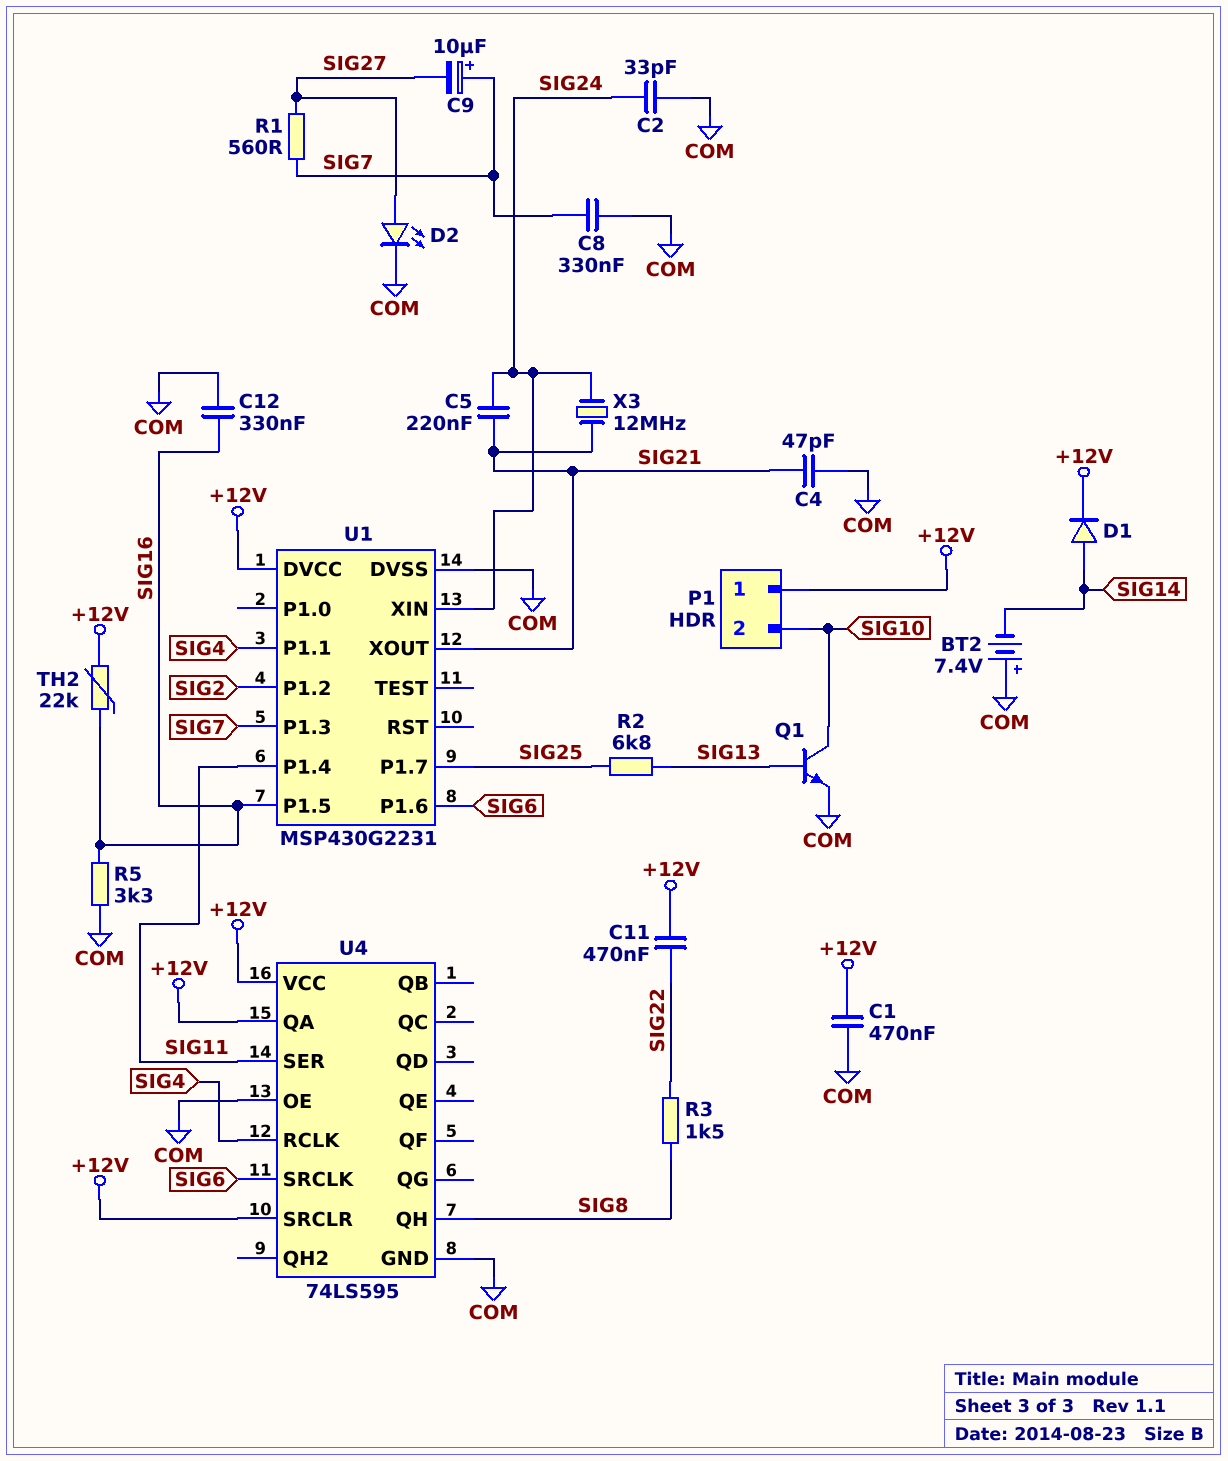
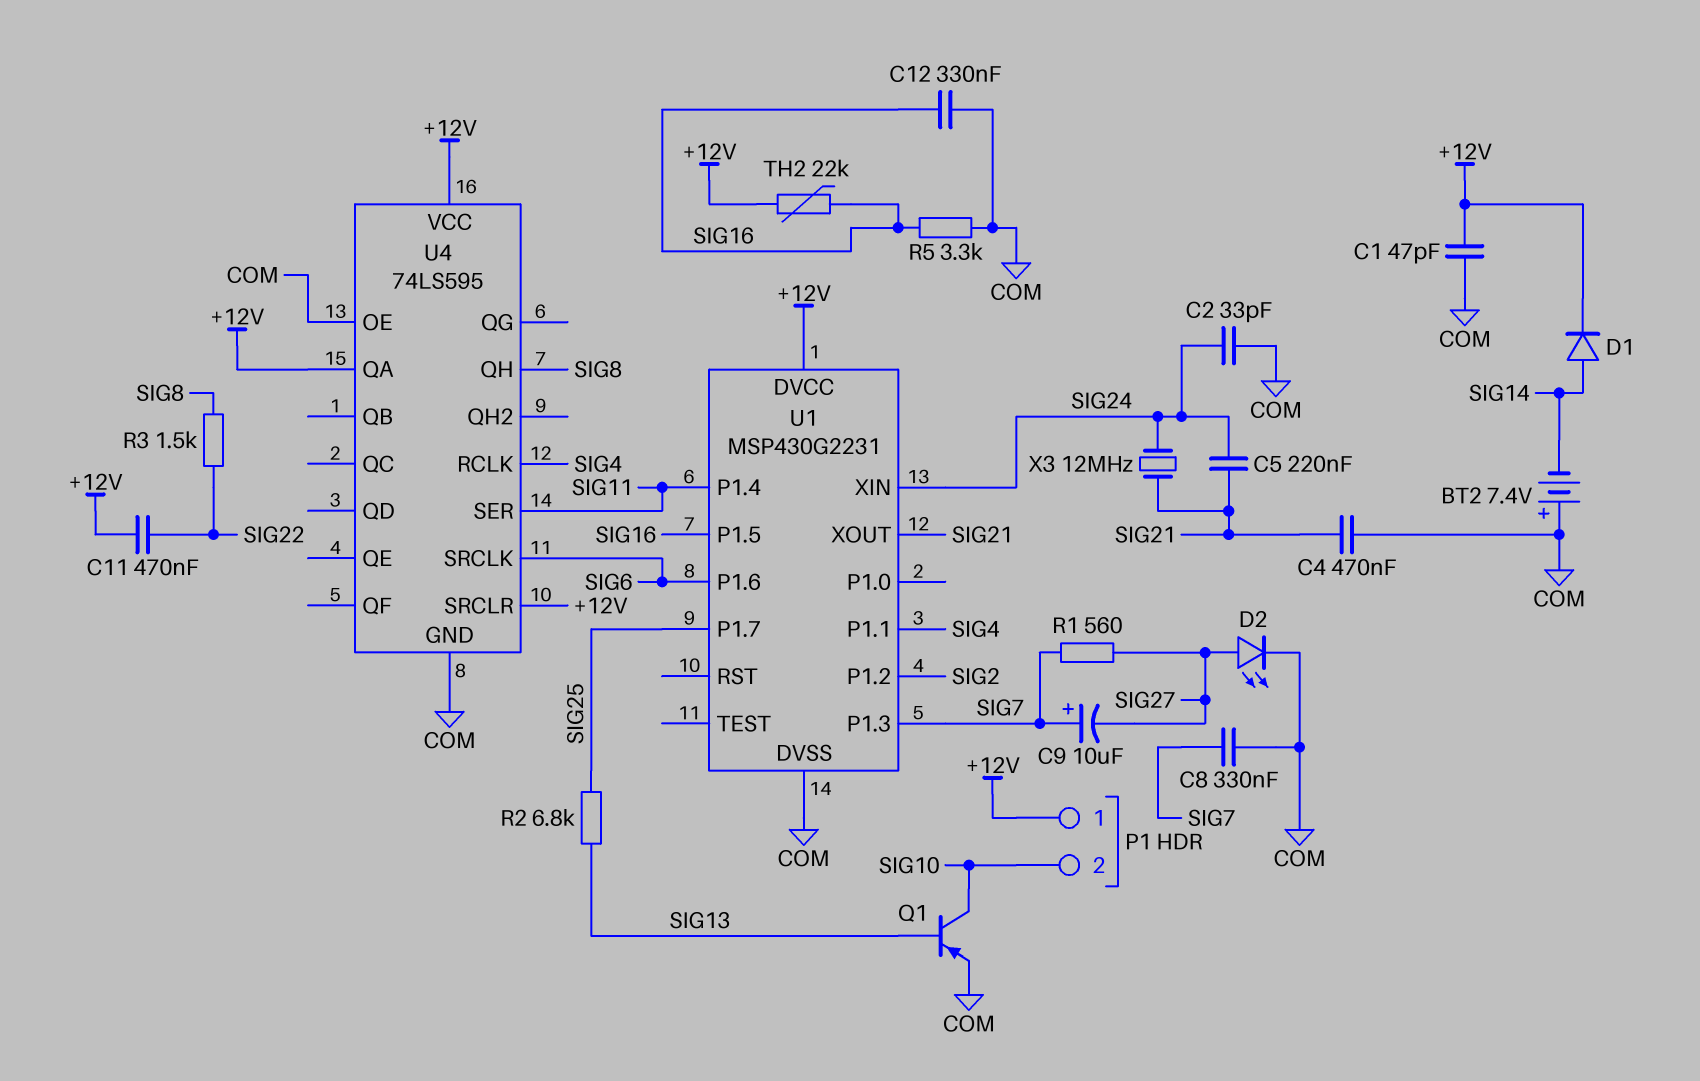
C1: 470nF (+12V, COM) -> 47pF (+12V, COM)
C4: 47pF (COM, SIG21) -> 470nF (COM, SIG21)
Q1: NPN (B SIG13, C SIG10, E COM) -> PNP (B SIG13, C SIG10, E COM)

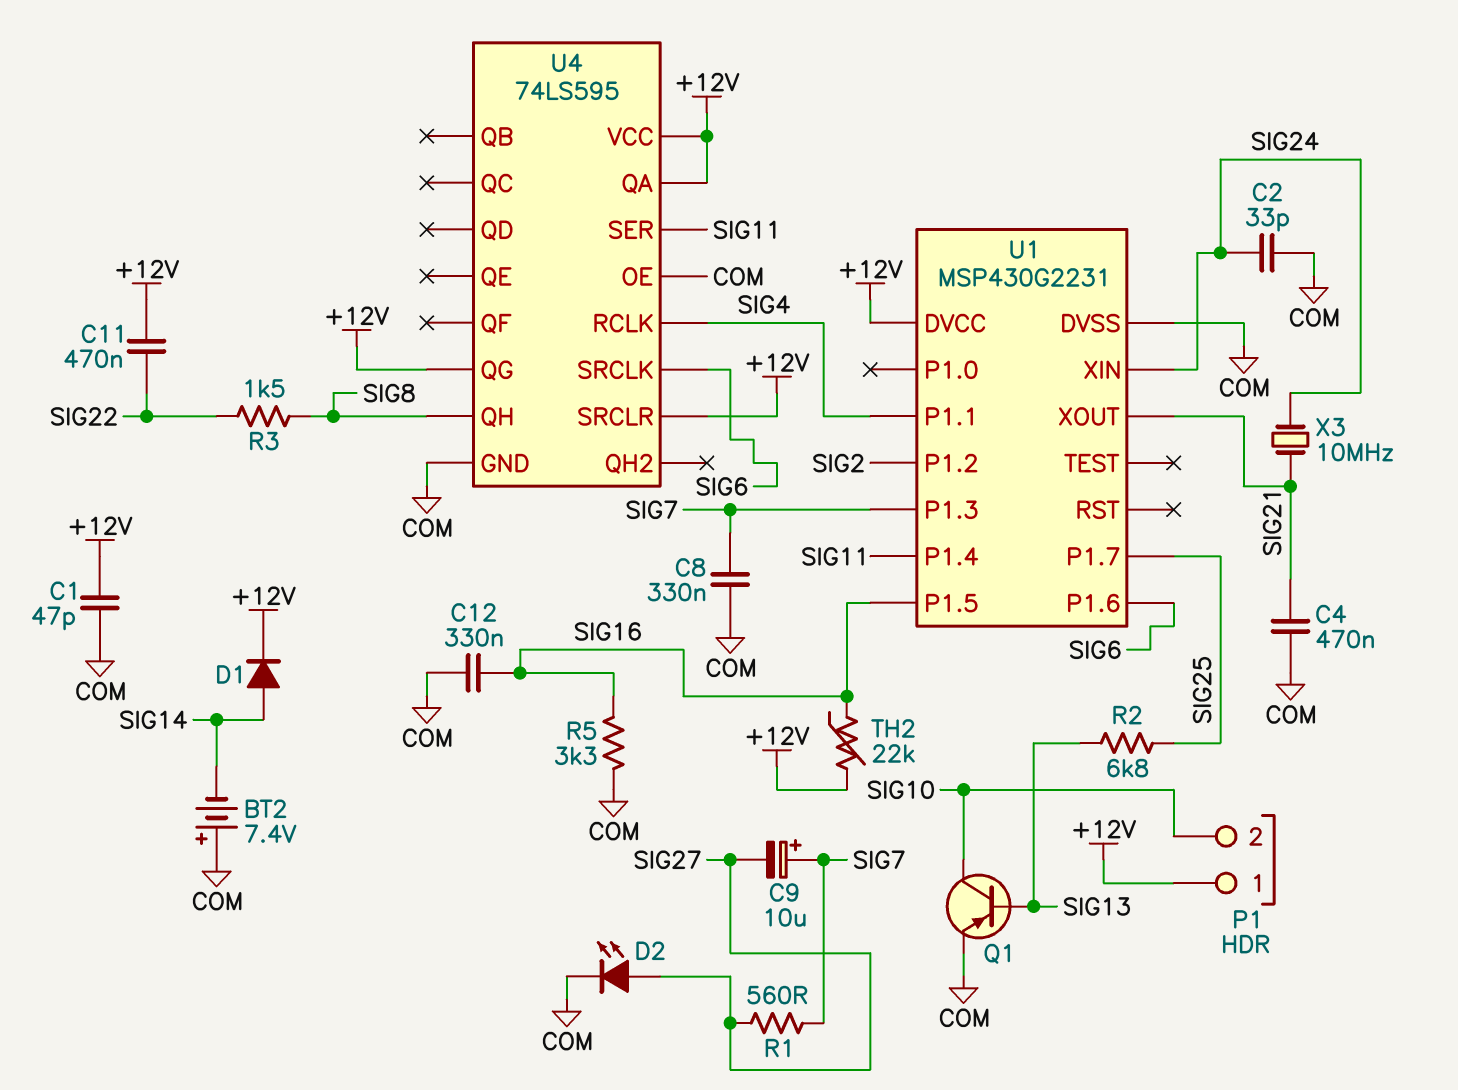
C5: 220nF (SIG21, SIG24) -> none
U4 pin QG: none -> +12V
X3: 12MHz (SIG21, SIG24) -> 10MHz (SIG21, SIG24)

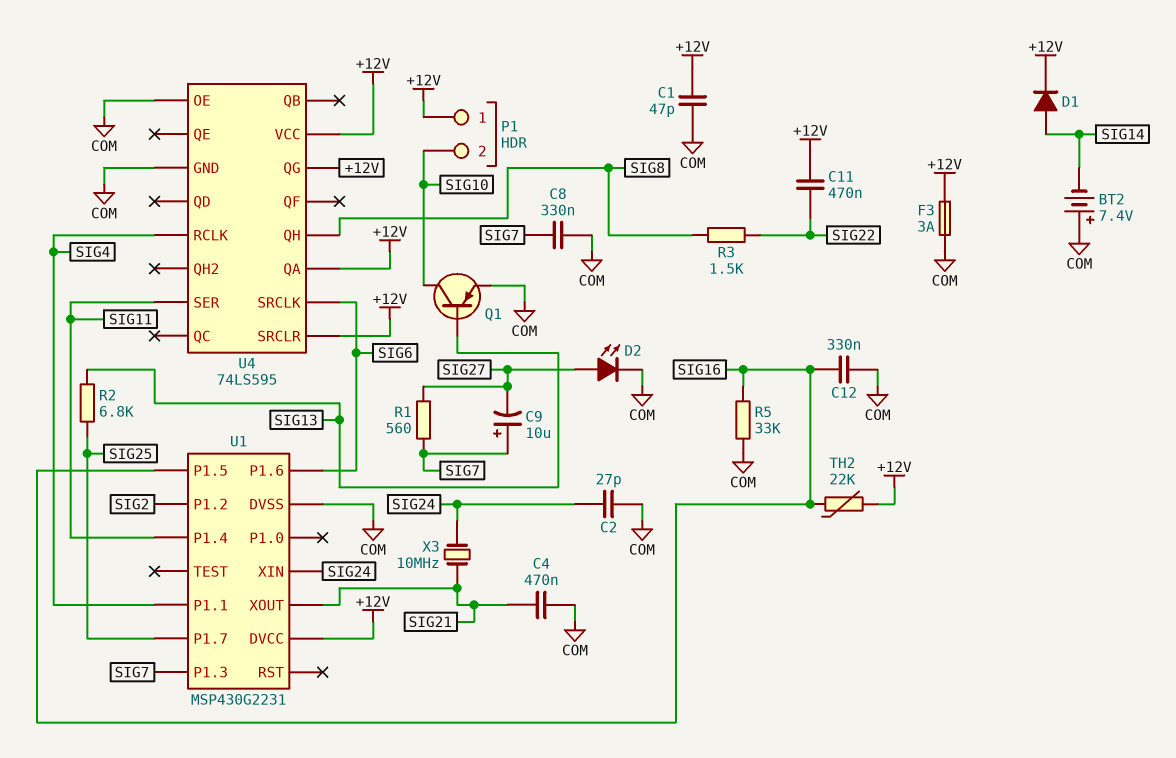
C2: 33pF (COM, SIG24) -> 27pF (COM, SIG24)
F3: none -> 3A (+12V, COM)
R5: 3.3k (COM, SIG16) -> 33k (COM, SIG16)

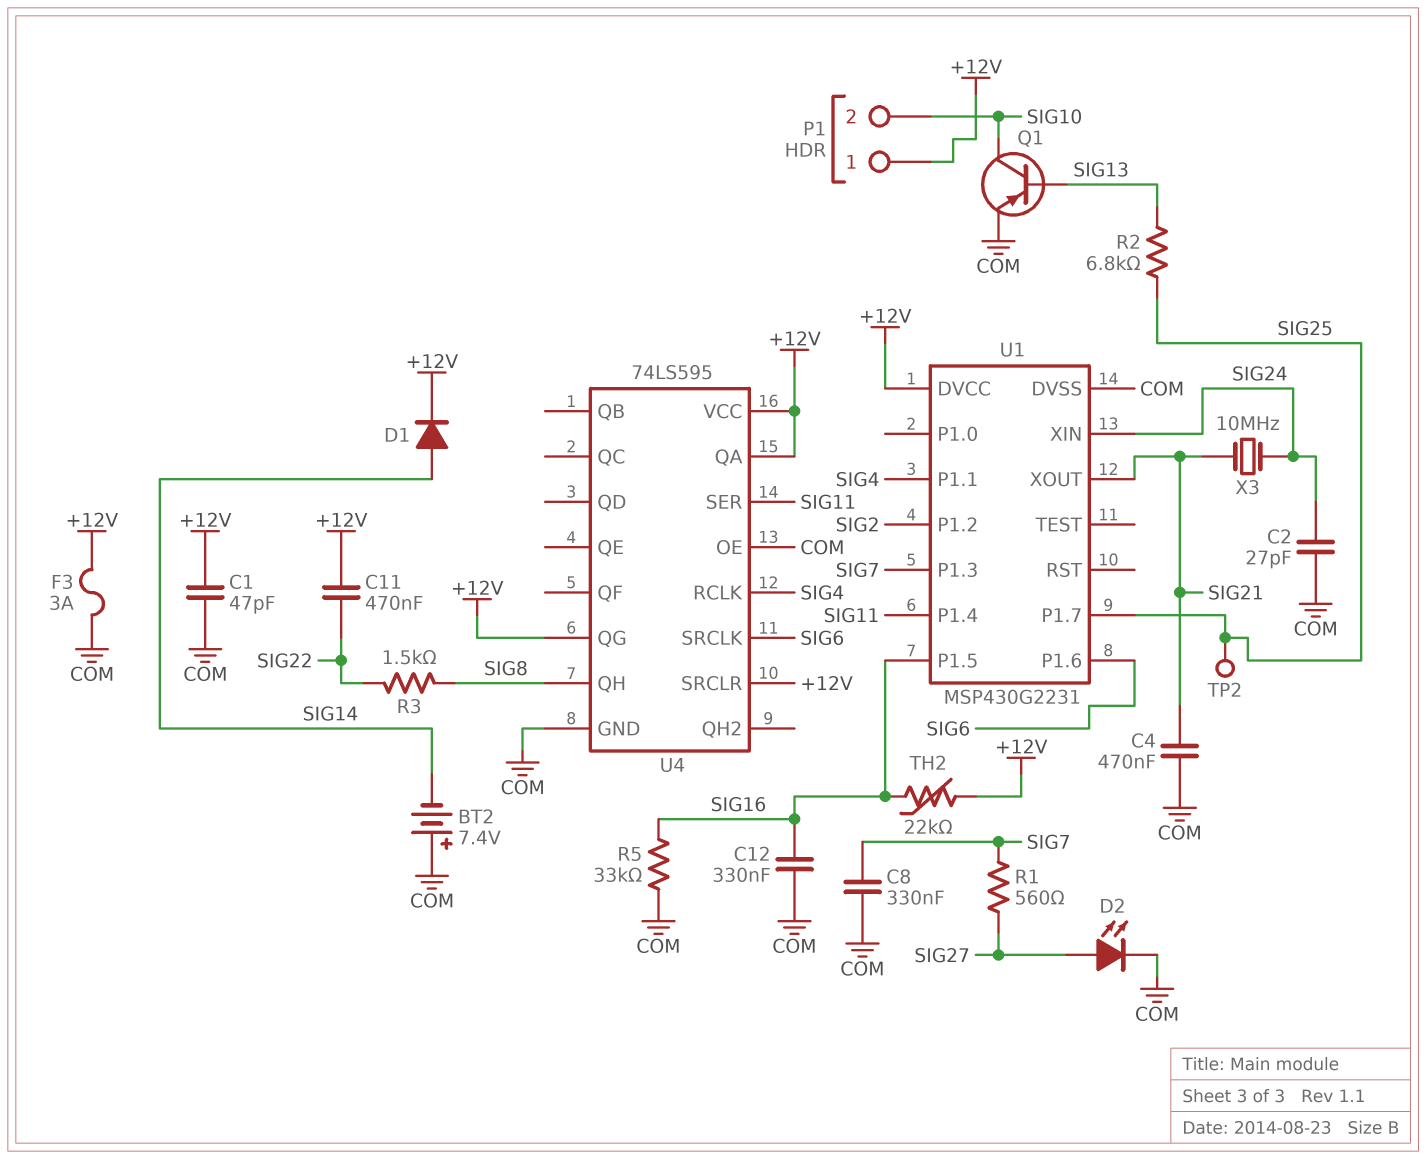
C9: 10uF (plus SIG7, minus SIG27) -> none
TP2: none -> test point (SIG25)

